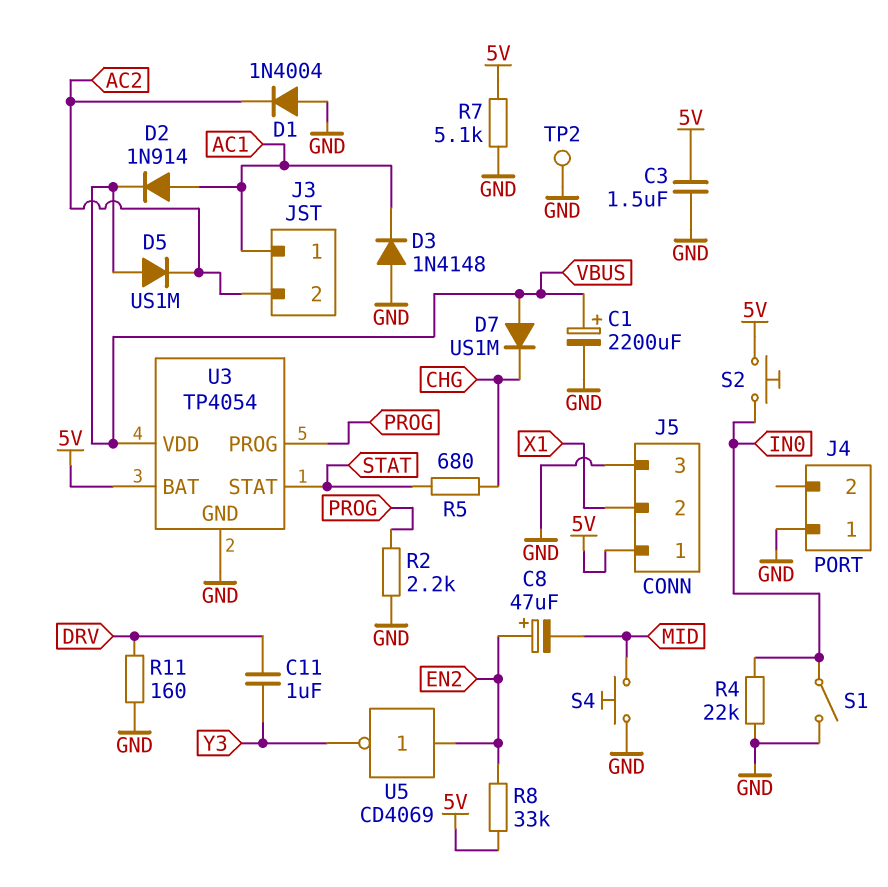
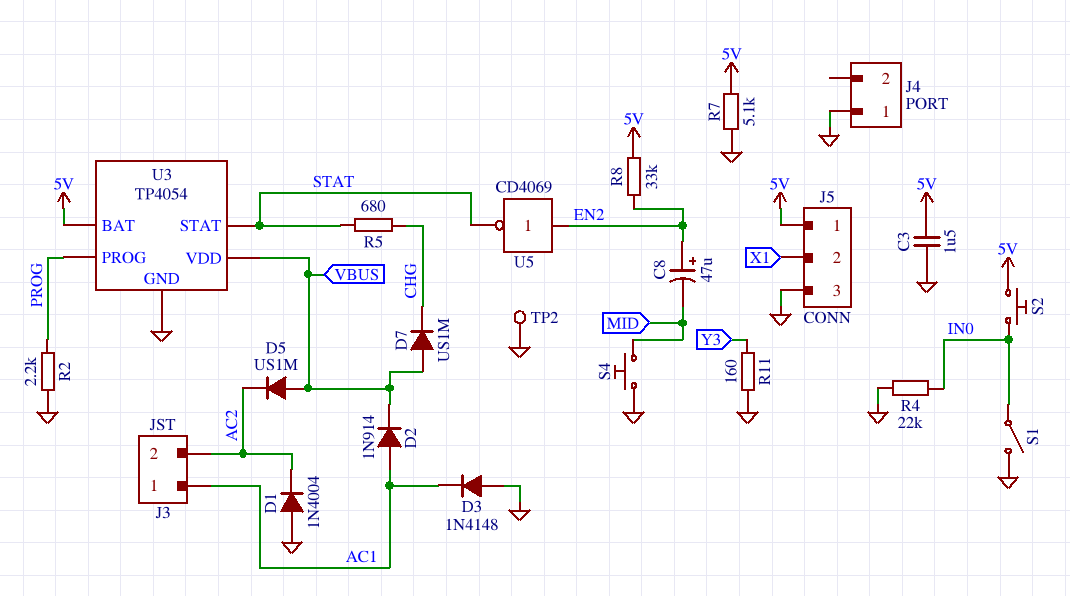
C1: 2200uF (plus VBUS, minus GND) -> none
C11: 1uF (DRV, Y3) -> none
R11: 160 (DRV, GND) -> 160 (GND, Y3)
U5: NOT CD4069 (in EN2, out Y3) -> NOT CD4069 (in EN2, out STAT)

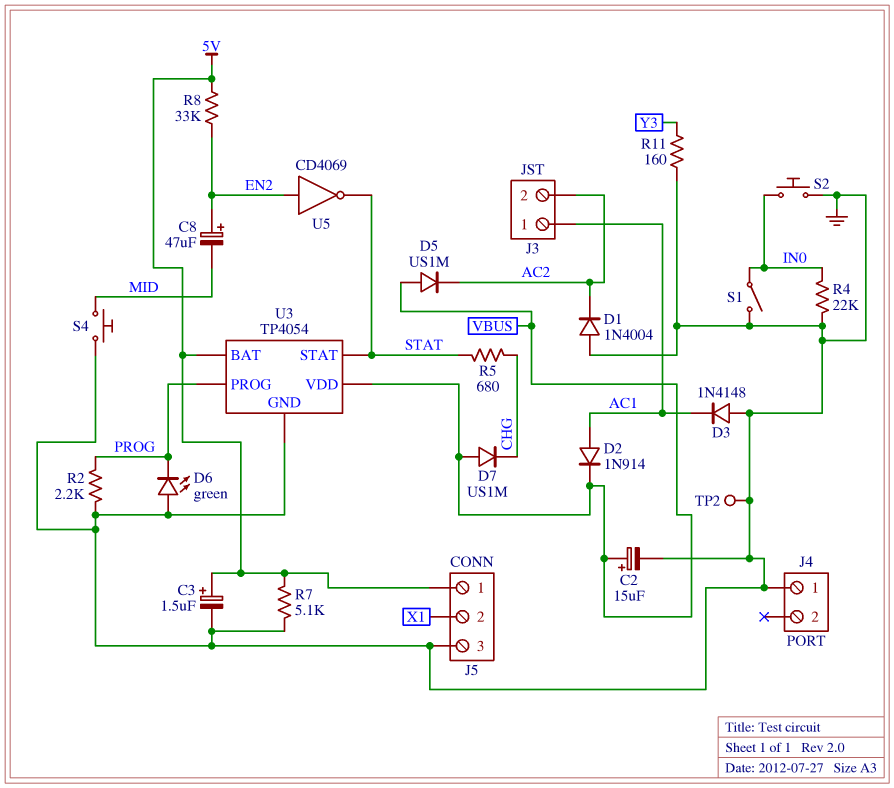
C2: none -> 15uF (plus VBUS, minus GND)
C3: 1.5uF (5V, GND) -> 1.5uF (plus 5V, minus GND)
D6: none -> LED green (A GND, K PROG)
S2: button (5V, IN0) -> button (GND, IN0)

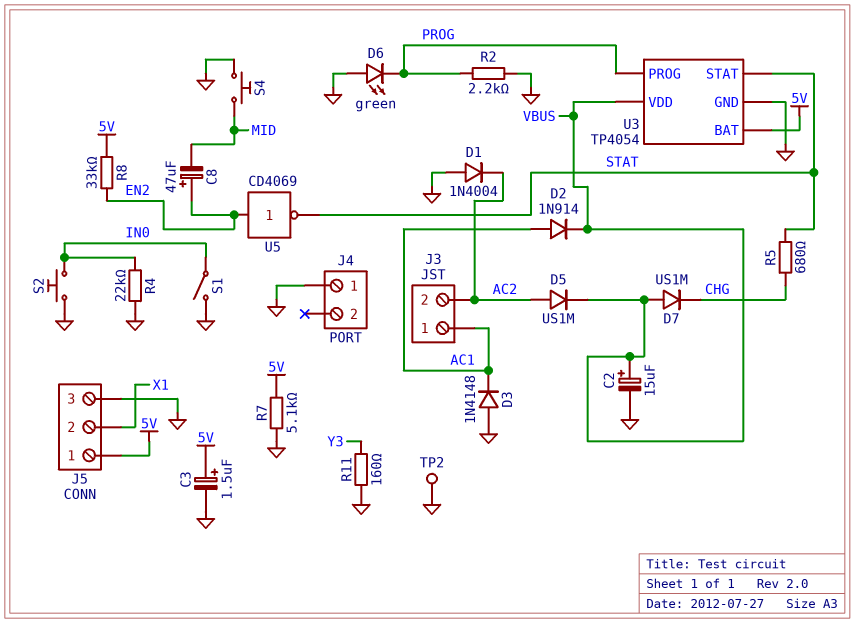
D5: diode US1M (A VBUS, K AC2) -> diode US1M (A AC2, K VBUS)

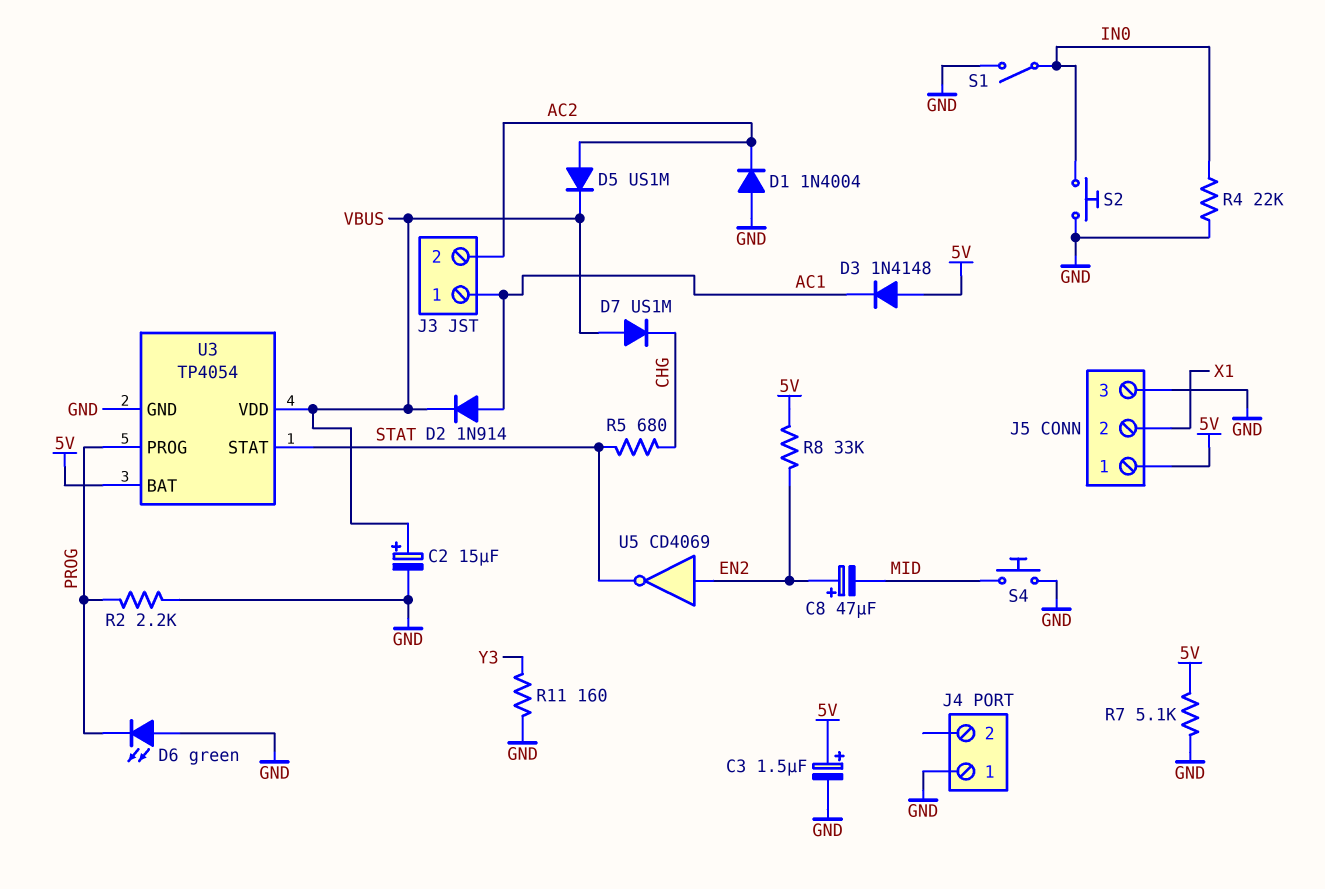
D3: diode 1N4148 (A GND, K AC1) -> diode 1N4148 (A 5V, K AC1)
TP2: test point (GND) -> none

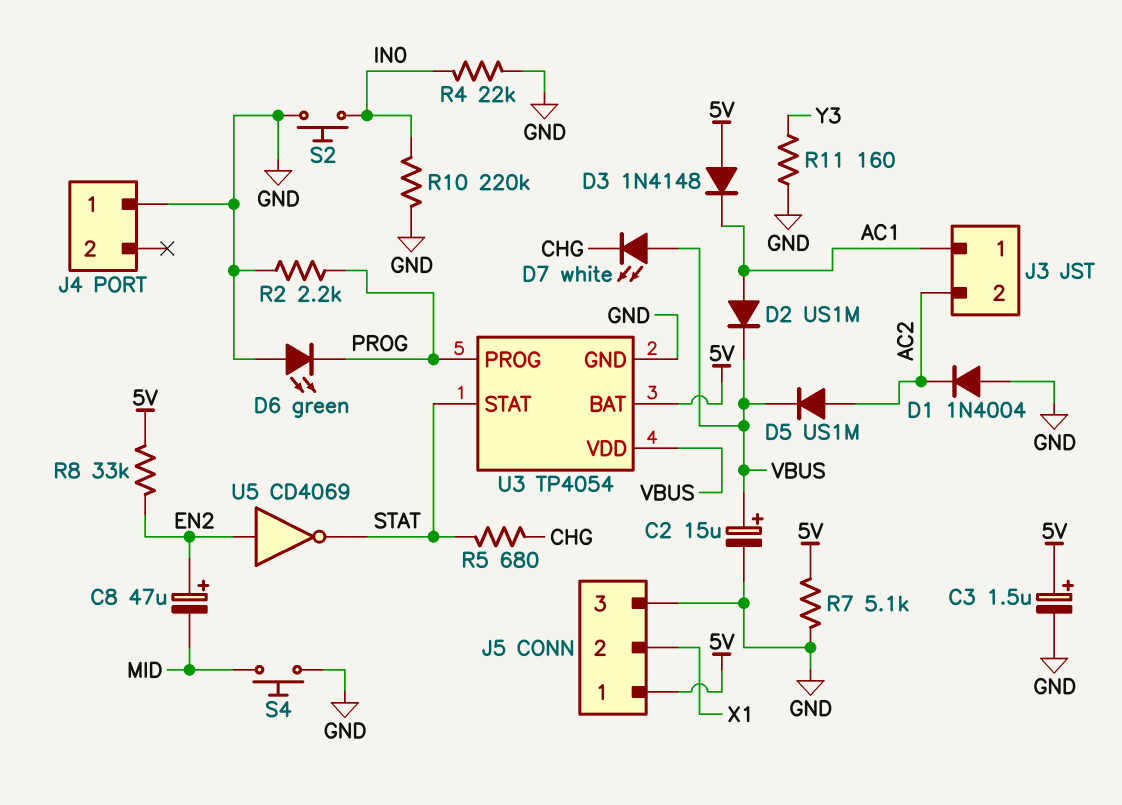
D2: diode 1N914 (A AC1, K VBUS) -> diode US1M (A AC1, K VBUS)
D7: diode US1M (A VBUS, K CHG) -> LED white (A VBUS, K CHG)
R10: none -> 220k (GND, IN0)
S1: switch (GND, IN0) -> none

